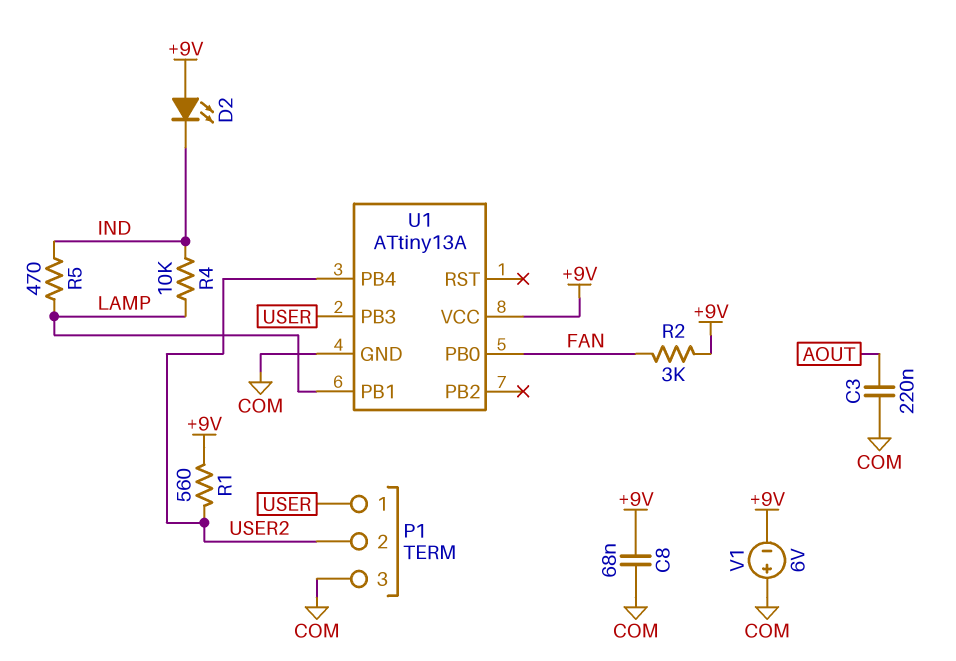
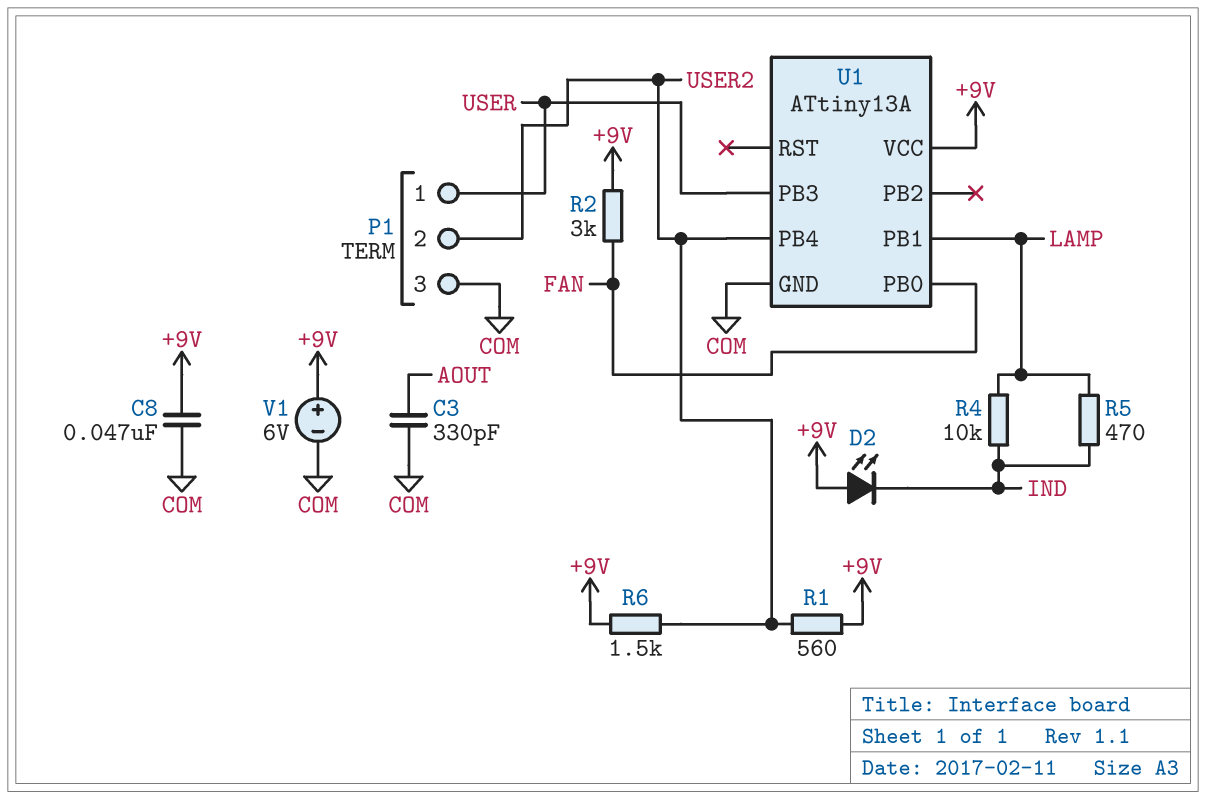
C3: 220nF (AOUT, COM) -> 330pF (AOUT, COM)
C8: 68nF (+9V, COM) -> 47nF (+9V, COM)
R6: none -> 1.5k (+9V, USER2)
V1: 6V (plus COM, minus +9V) -> 6V (plus +9V, minus COM)

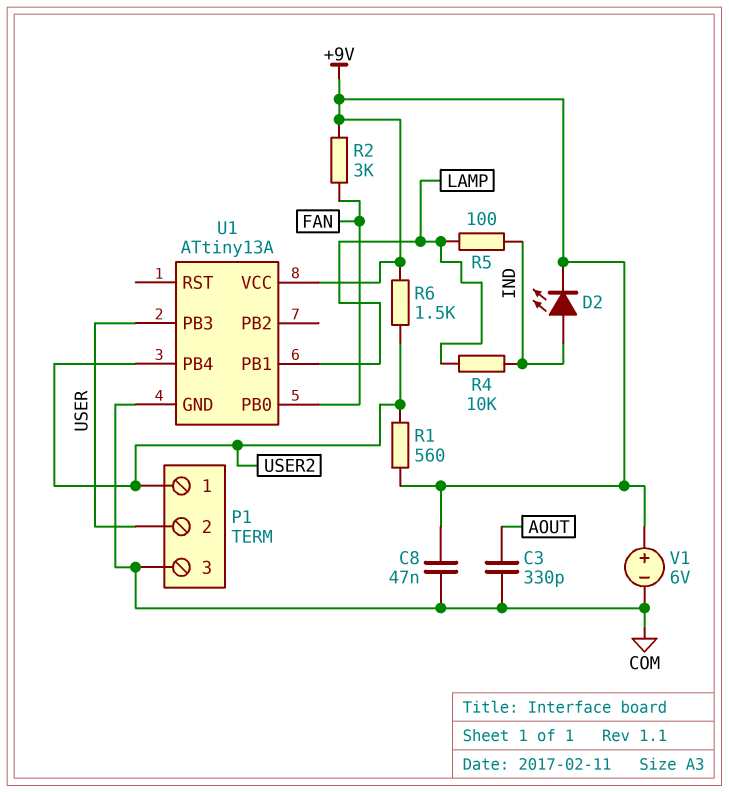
D2: LED (A +9V, K IND) -> LED (A IND, K +9V)
P1 pin 1: USER -> USER2
P1 pin 2: USER2 -> USER
R5: 470 (IND, LAMP) -> 100 (IND, LAMP)

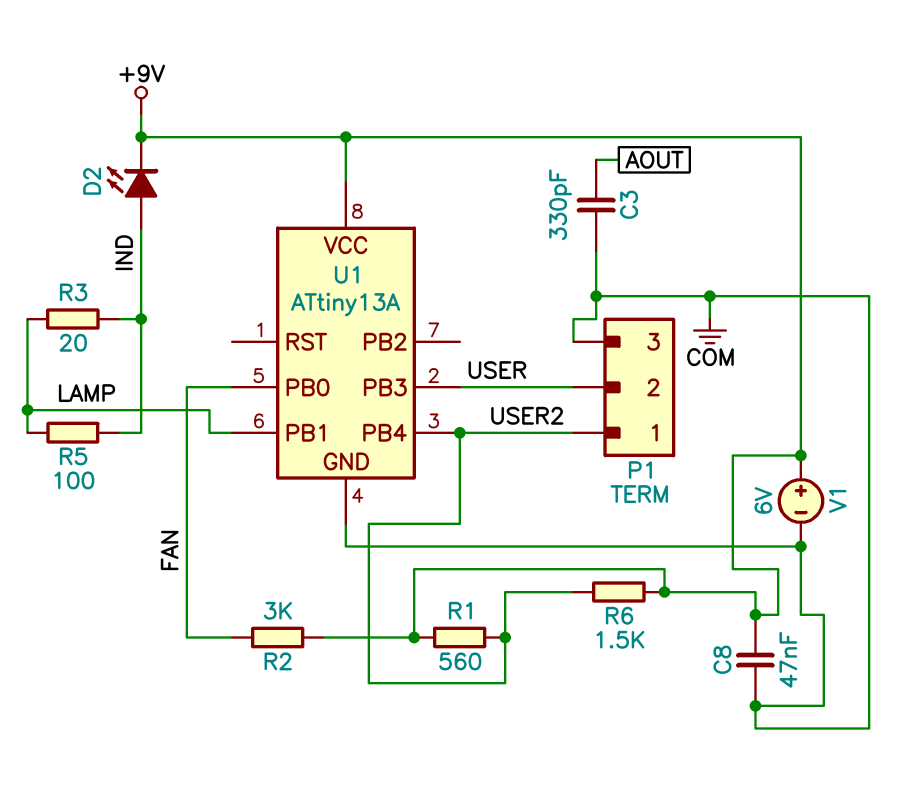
R3: none -> 20 (IND, LAMP)
R4: 10k (IND, LAMP) -> none

